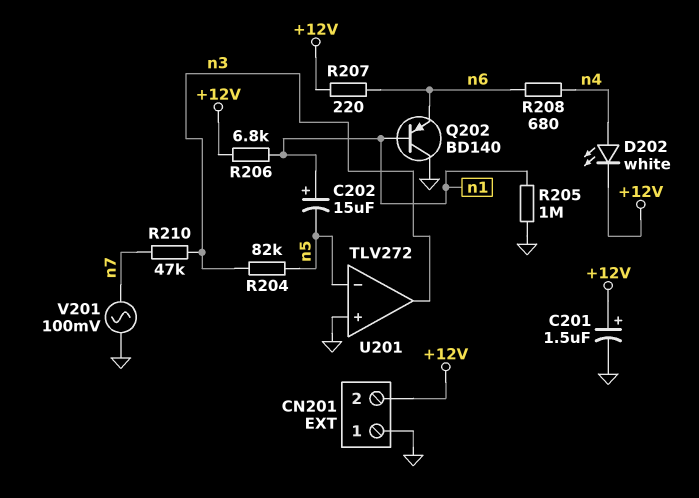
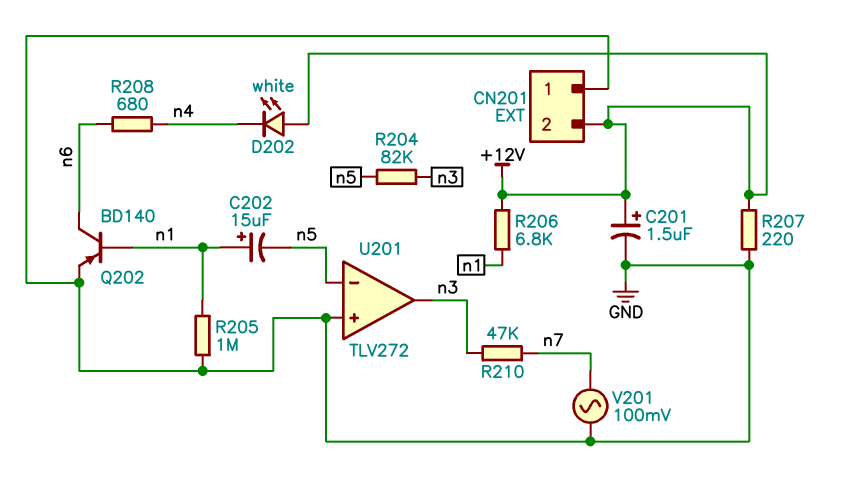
D202: LED white (A n4, K +12V) -> LED white (A +12V, K n4)
Q202: PNP BD140 (B n1, C GND, E n6) -> PNP BD140 (B n1, C n6, E GND)
R207: 220 (+12V, n6) -> 220 (+12V, GND)

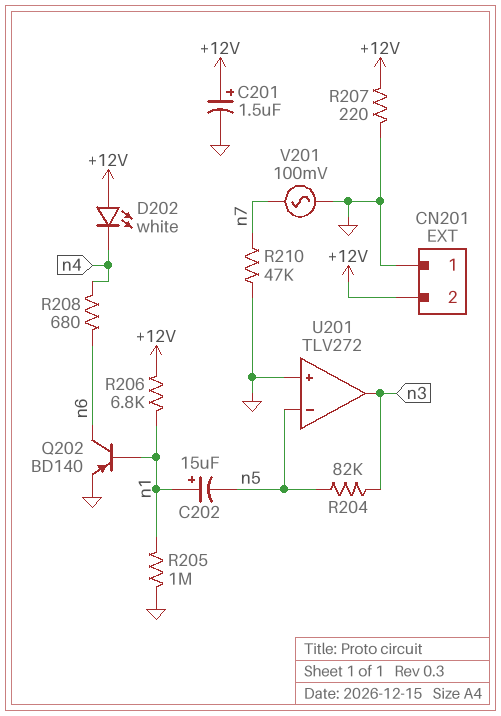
R210: 47k (n3, n7) -> 47k (GND, n7)

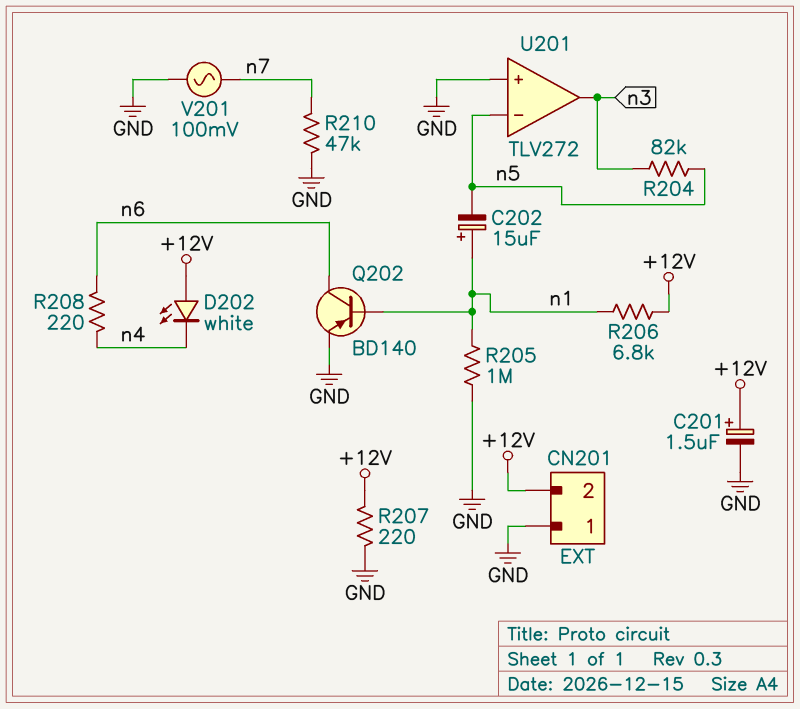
R208: 680 (n4, n6) -> 220 (n4, n6)

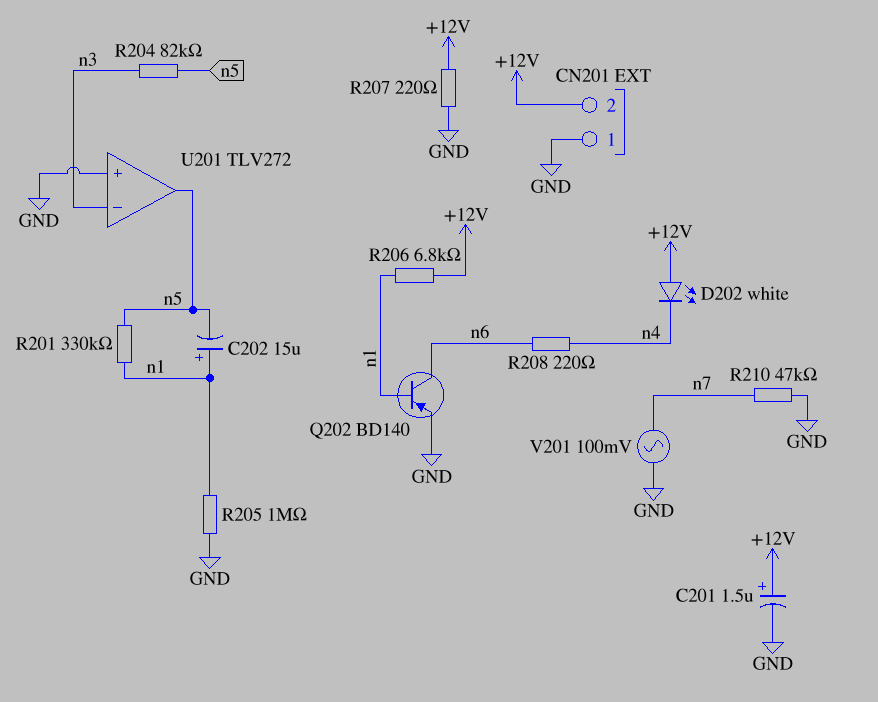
R201: none -> 330k (n1, n5)
U201 pin in-: n5 -> n3
U201 pin out: n3 -> n5

